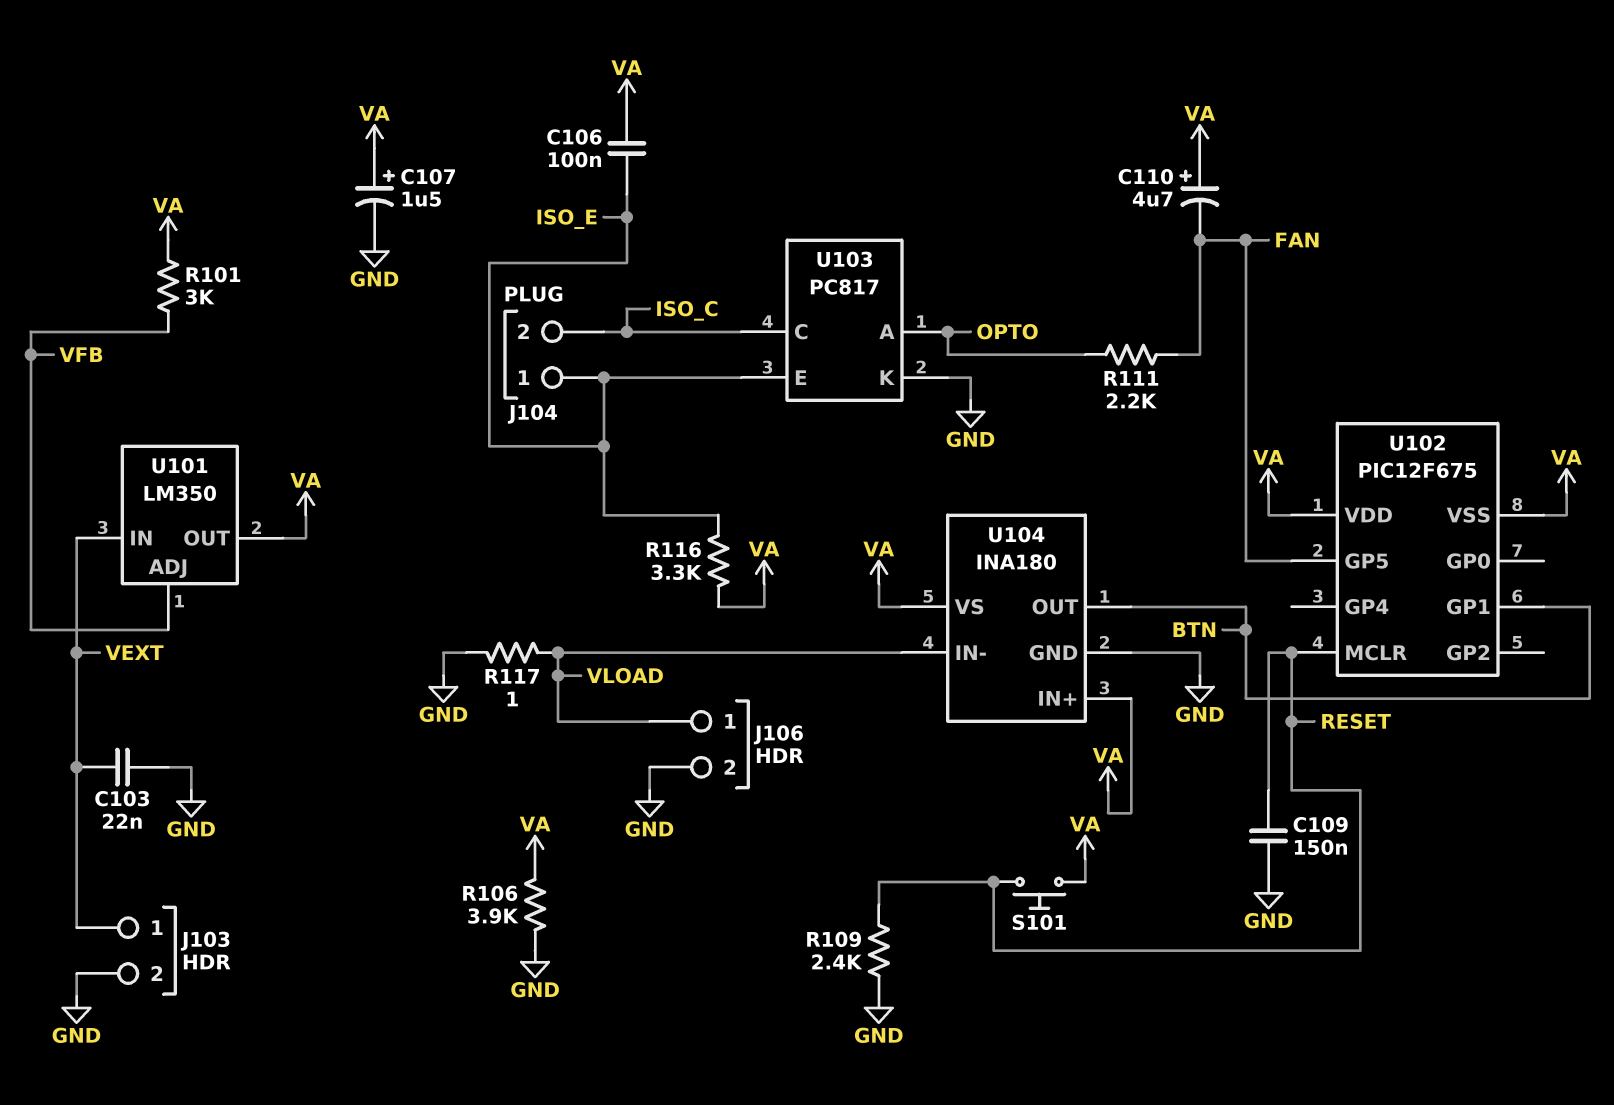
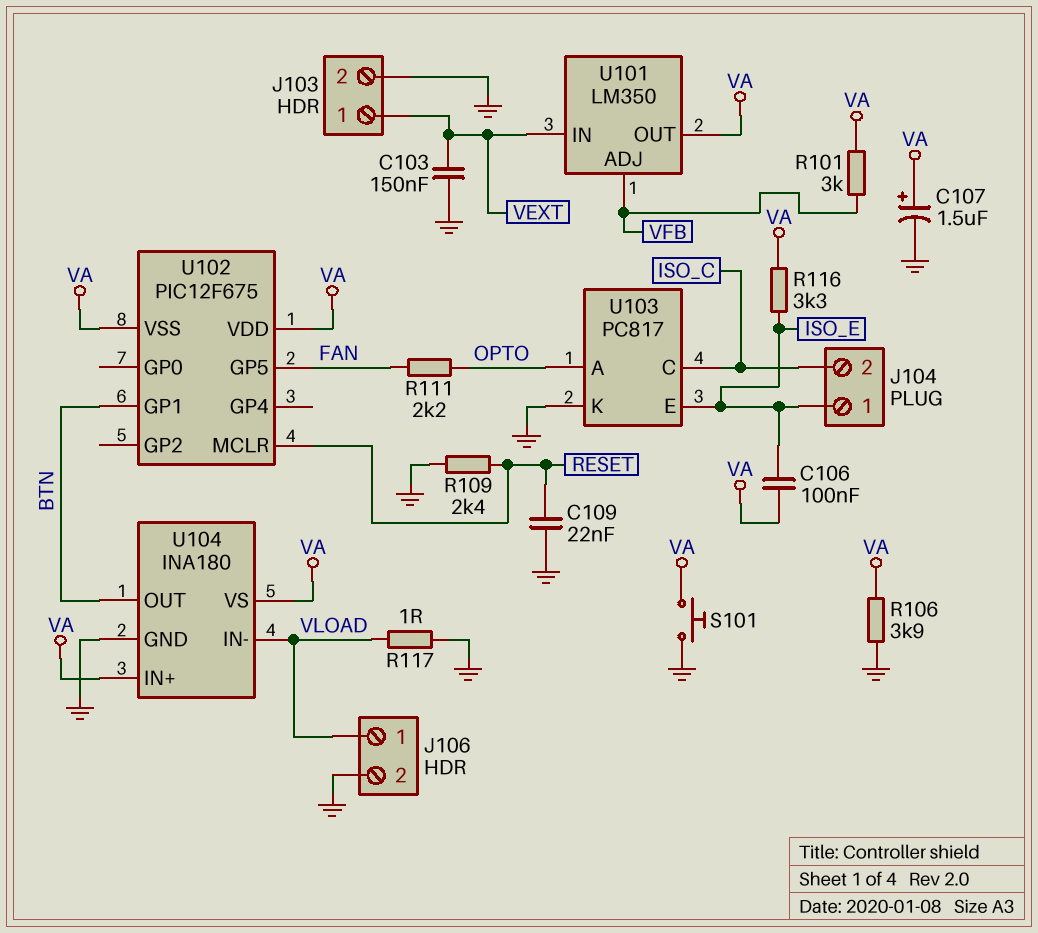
C103: 22nF (GND, VEXT) -> 150nF (GND, VEXT)
C109: 150nF (GND, RESET) -> 22nF (GND, RESET)
C110: 4.7uF (plus VA, minus FAN) -> none
S101: button (RESET, VA) -> button (GND, VA)

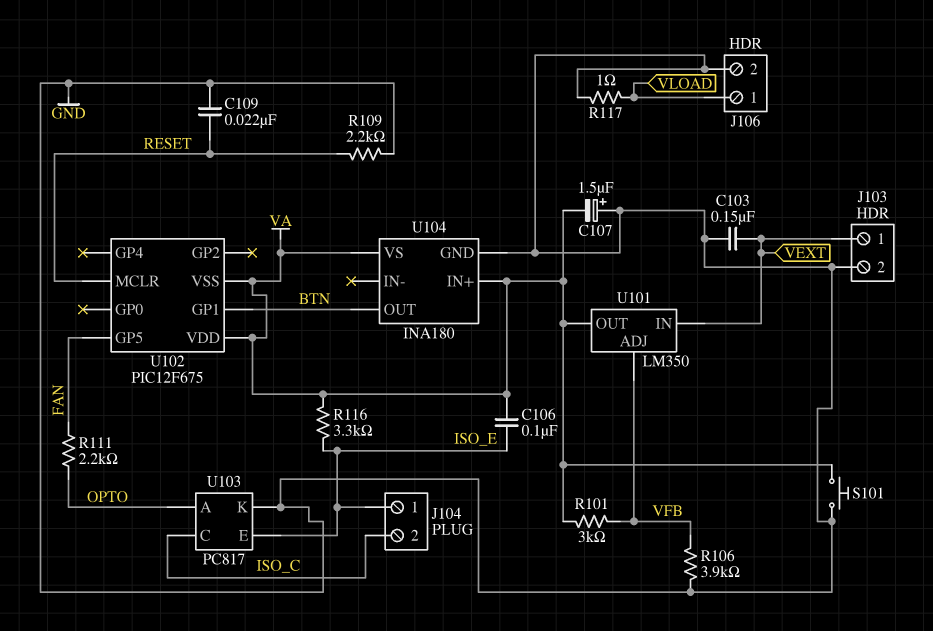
C107: 1.5uF (plus VA, minus GND) -> 1.5uF (plus GND, minus VA)
R106: 3.9k (GND, VA) -> 3.9k (GND, VFB)
R109: 2.4k (GND, RESET) -> 2.2k (GND, RESET)
U104 pin IN-: VLOAD -> none

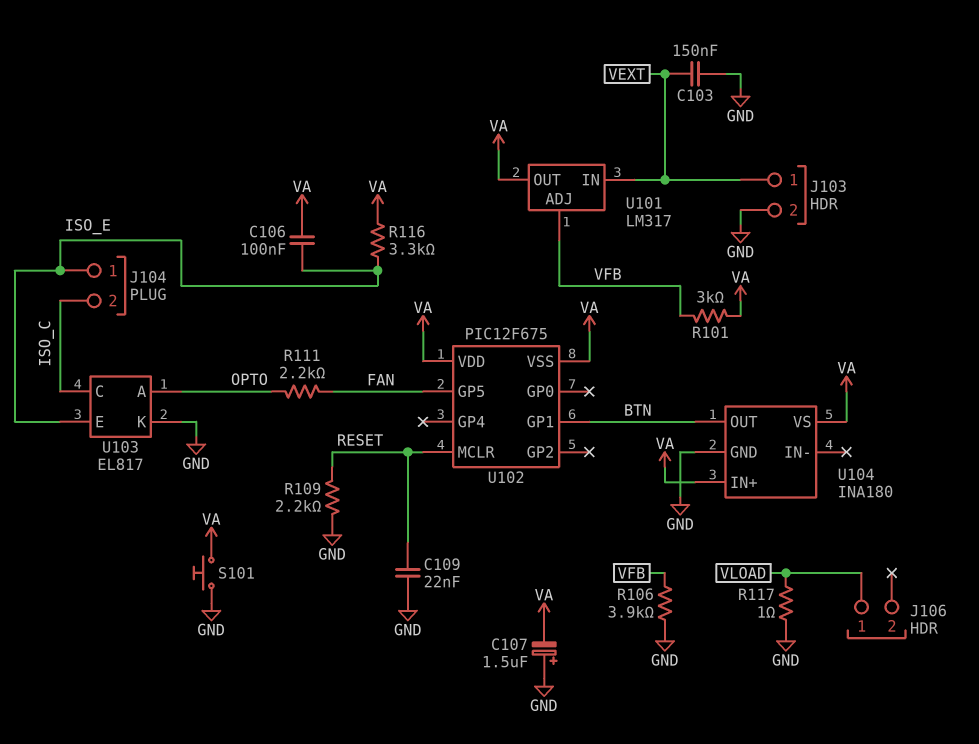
J106 pin 2: GND -> none
U101: LM350 -> LM317
U103: PC817 -> EL817

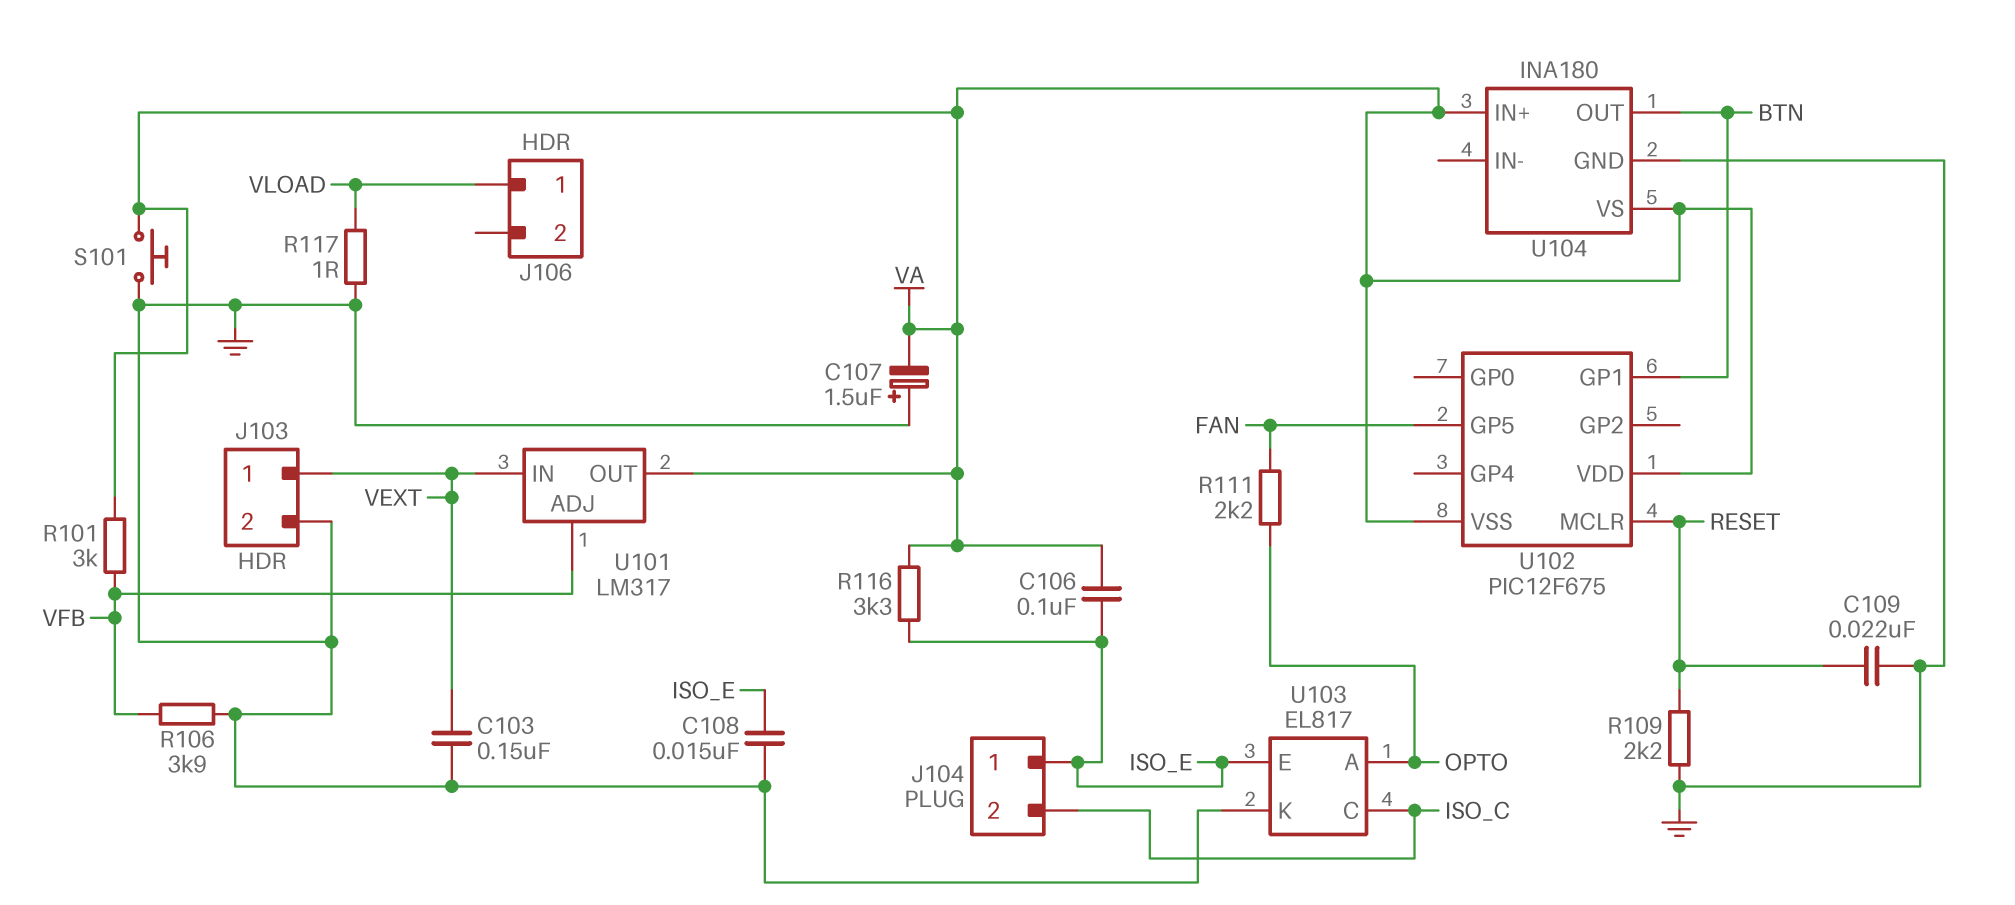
C108: none -> 15nF (GND, ISO_E)

